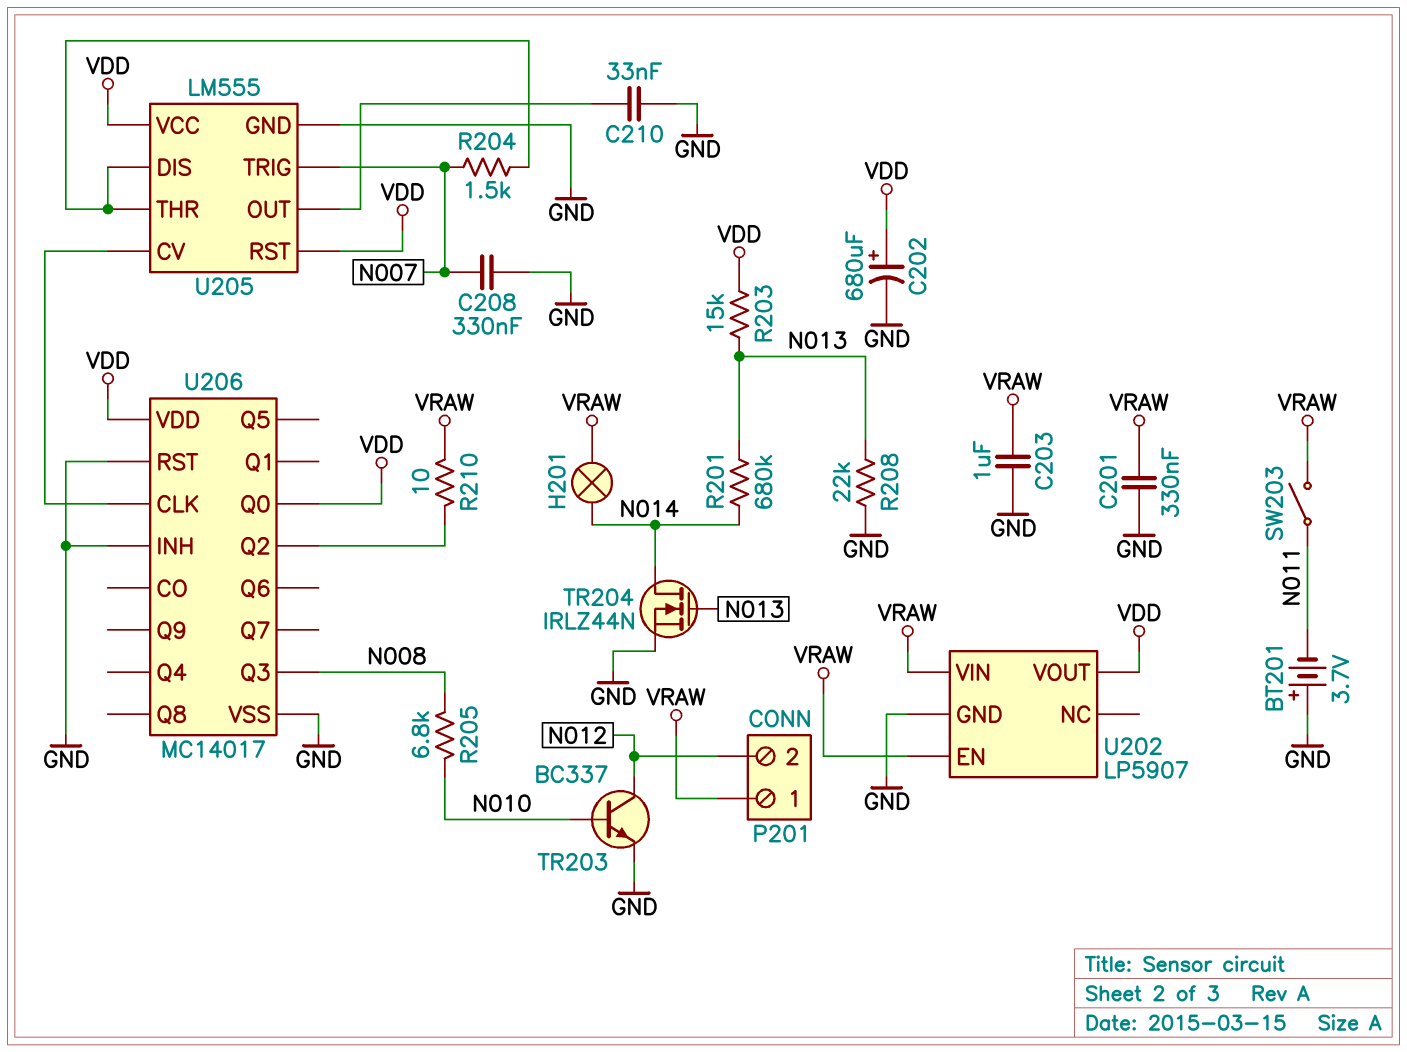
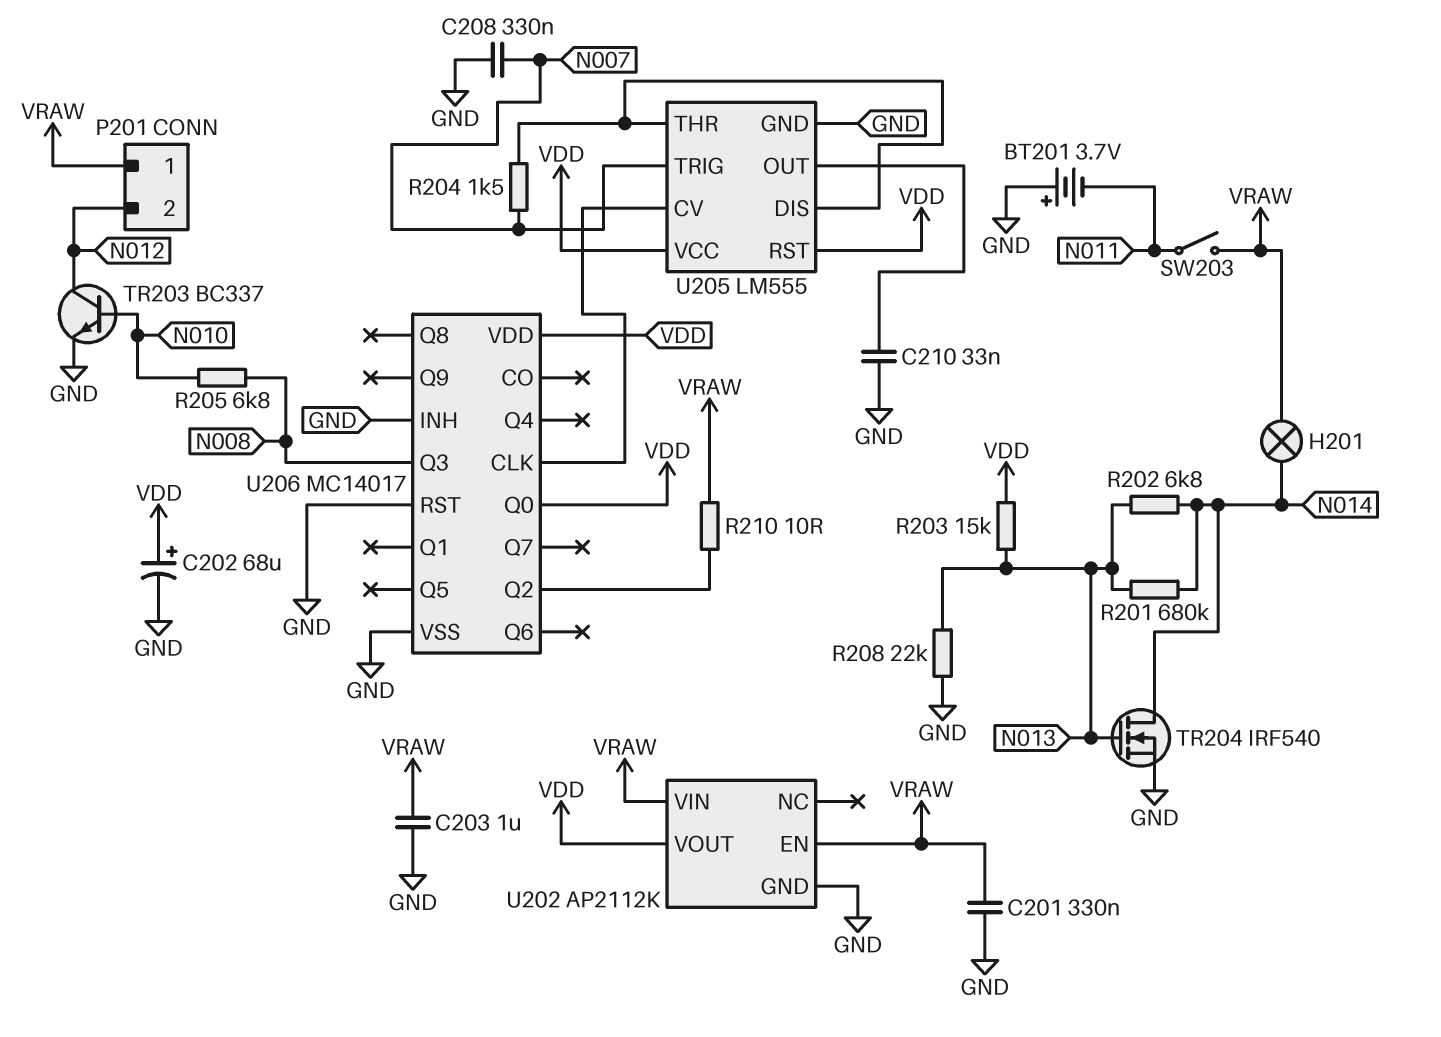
C202: 680uF (plus VDD, minus GND) -> 68uF (plus VDD, minus GND)
R202: none -> 6.8k (N013, N014)
TR204: NMOS IRLZ44N (G N013, D N014, S GND) -> NMOS IRF540 (G N013, D N014, S GND)
U202: LP5907 -> AP2112K

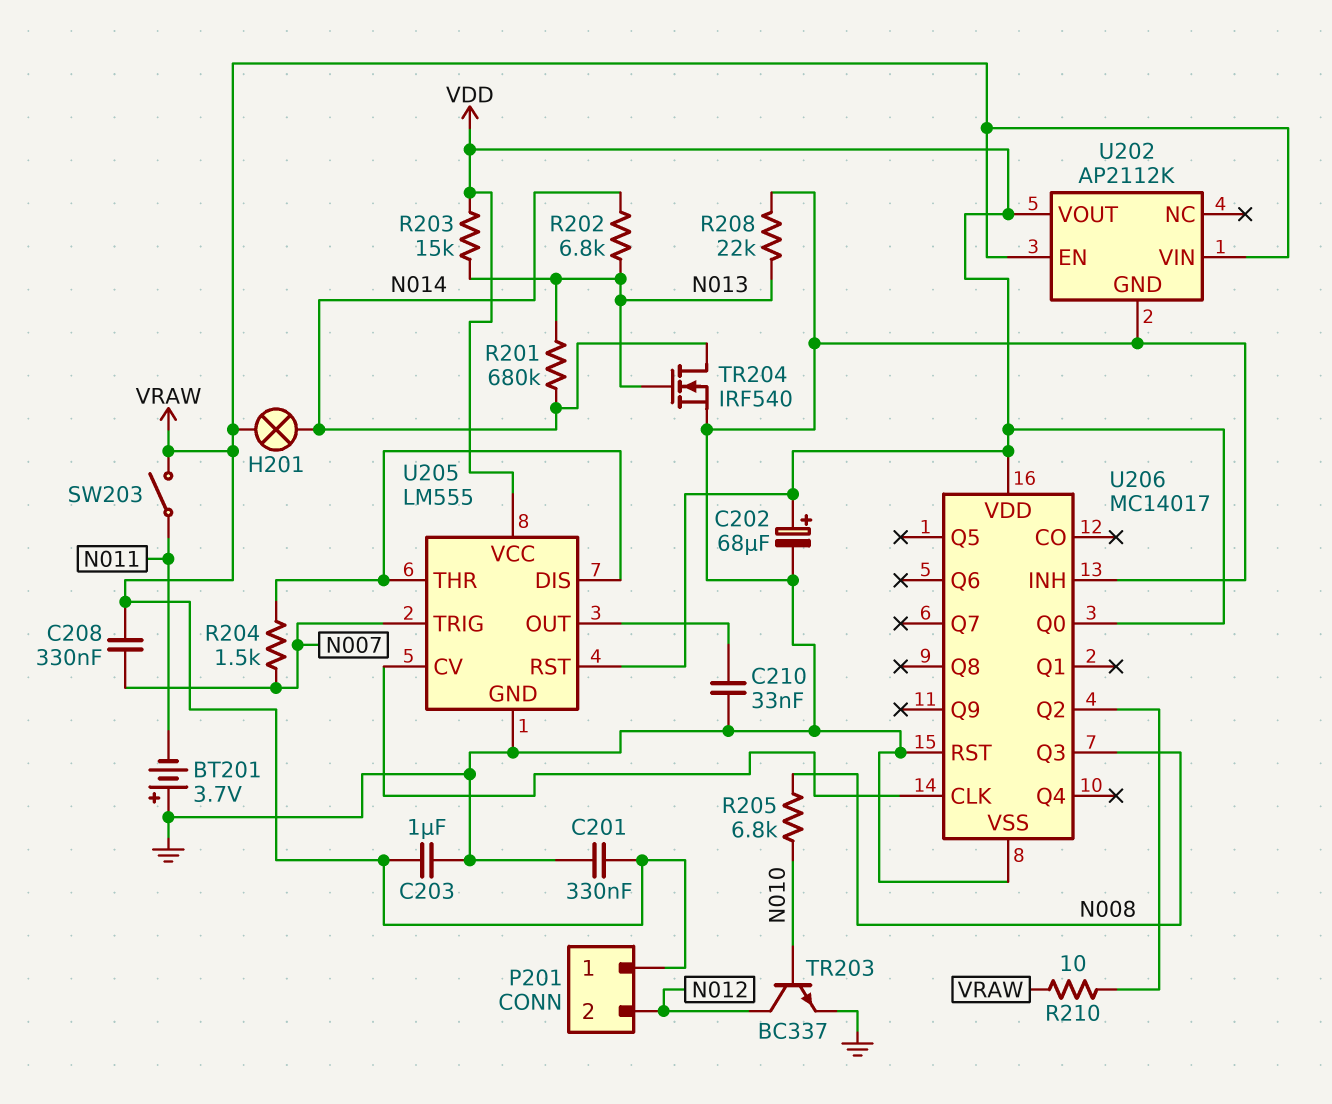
C208: 330nF (GND, N007) -> 330nF (N007, VRAW)

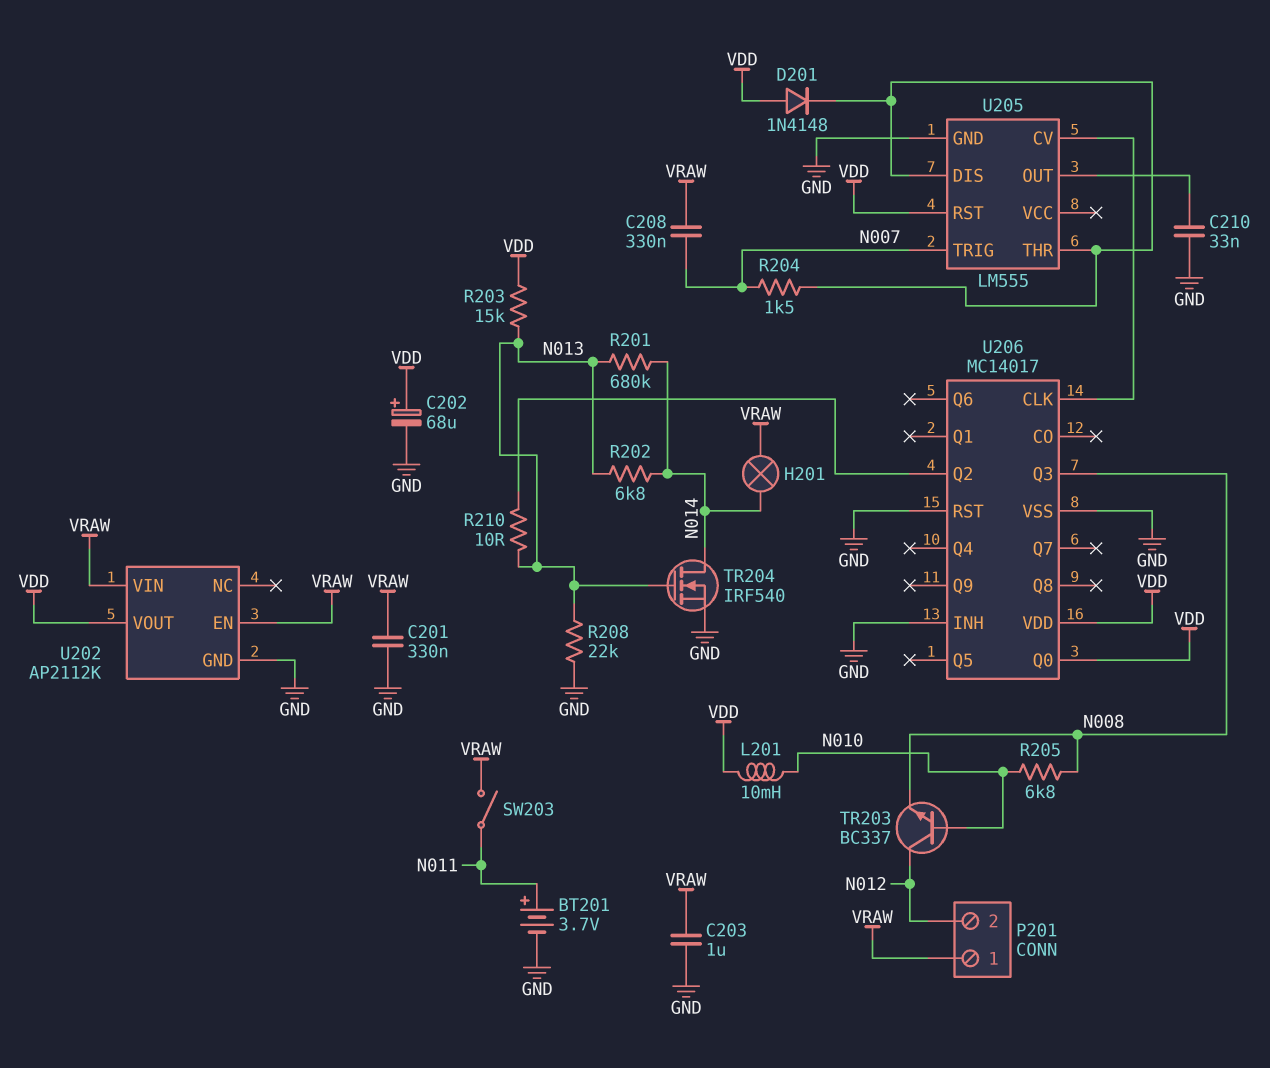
BT201: 3.7V (plus GND, minus N011) -> 3.7V (plus N011, minus GND)
D201: none -> diode 1N4148 (A VDD, K U205/DIS)
L201: none -> 10mH (N010, VDD)
R210: 10 (U206/Q2, VRAW) -> 10 (N013, U206/Q2)
TR203: NPN BC337 (B N010, C N012, E GND) -> NPN BC337 (B N010, C N012, E N008)
U205 pin VCC: VDD -> none

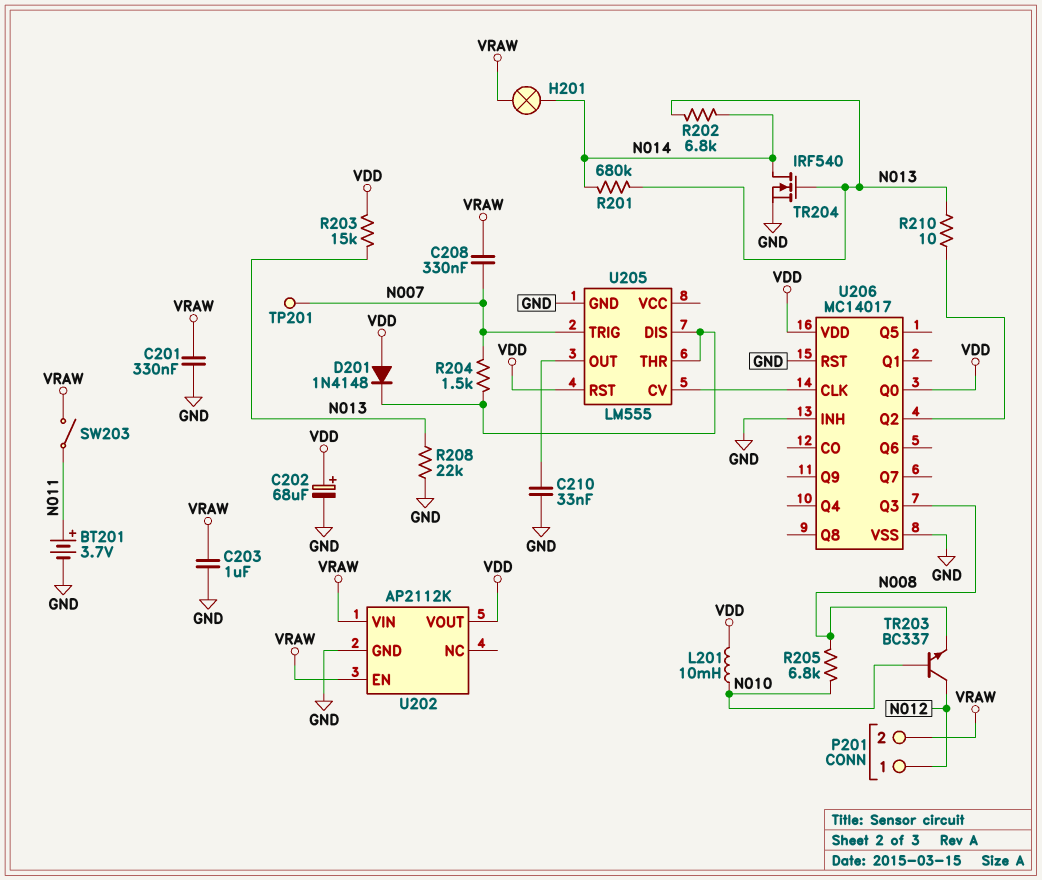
P201 pin 1: VRAW -> N012
P201 pin 2: N012 -> VRAW
TP201: none -> test point (N007)

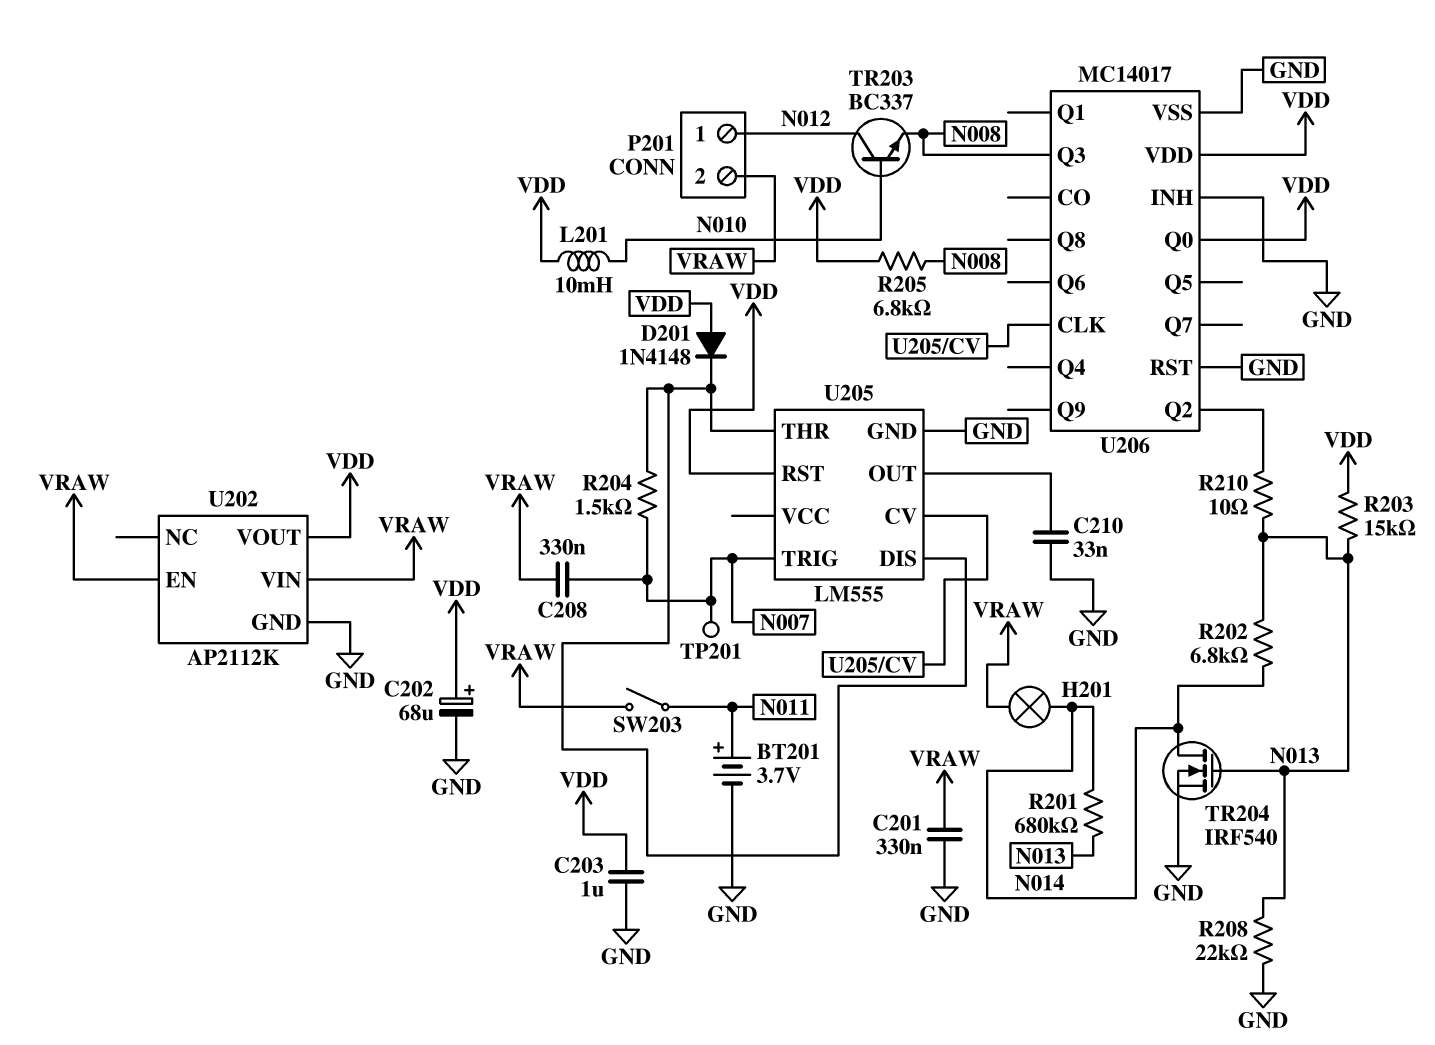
C203: 1uF (GND, VRAW) -> 1uF (GND, VDD)
R205: 6.8k (N008, N010) -> 6.8k (N008, VDD)

